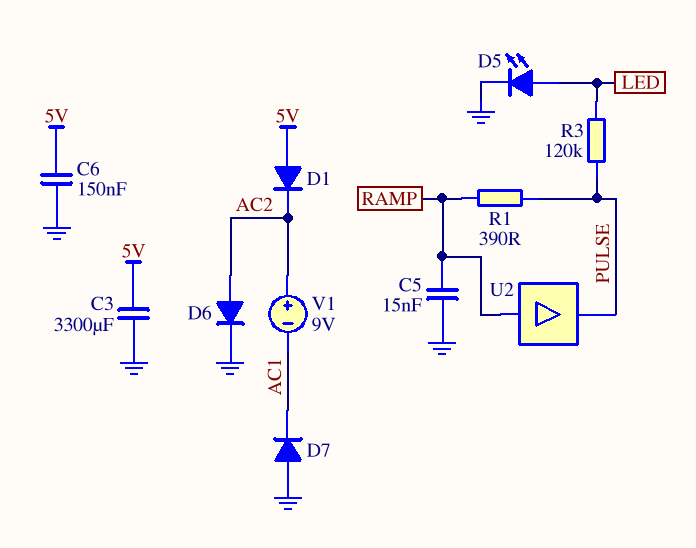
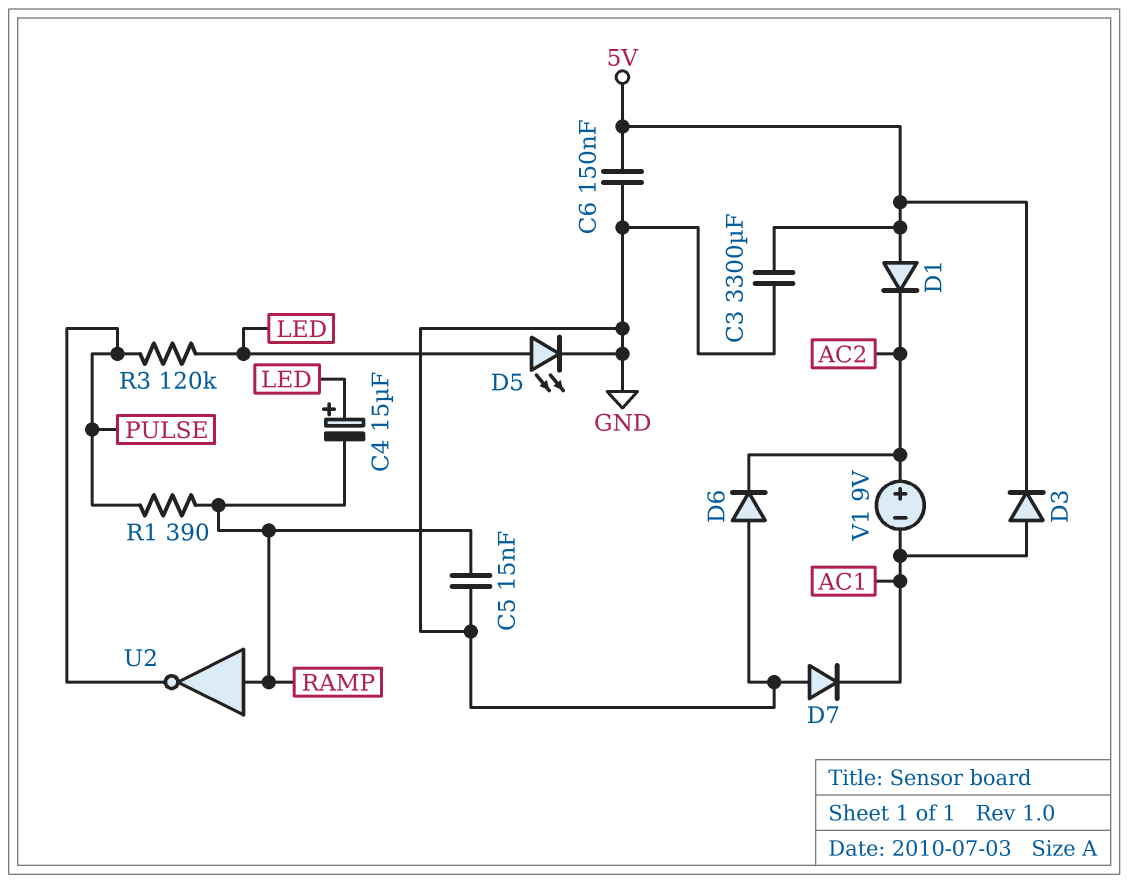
C4: none -> 15uF (plus LED, minus RAMP)
D3: none -> diode (A AC1, K 5V)
D6: diode (A AC2, K GND) -> diode (A GND, K AC2)
U2: buffer (in RAMP, out PULSE) -> NOT (in RAMP, out PULSE)

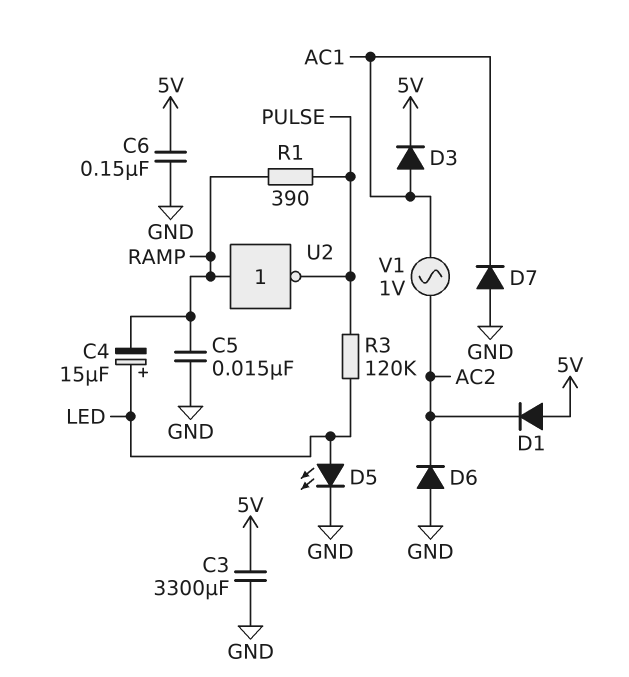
V1: 9V (plus AC2, minus AC1) -> AC 1V (AC1, AC2)

